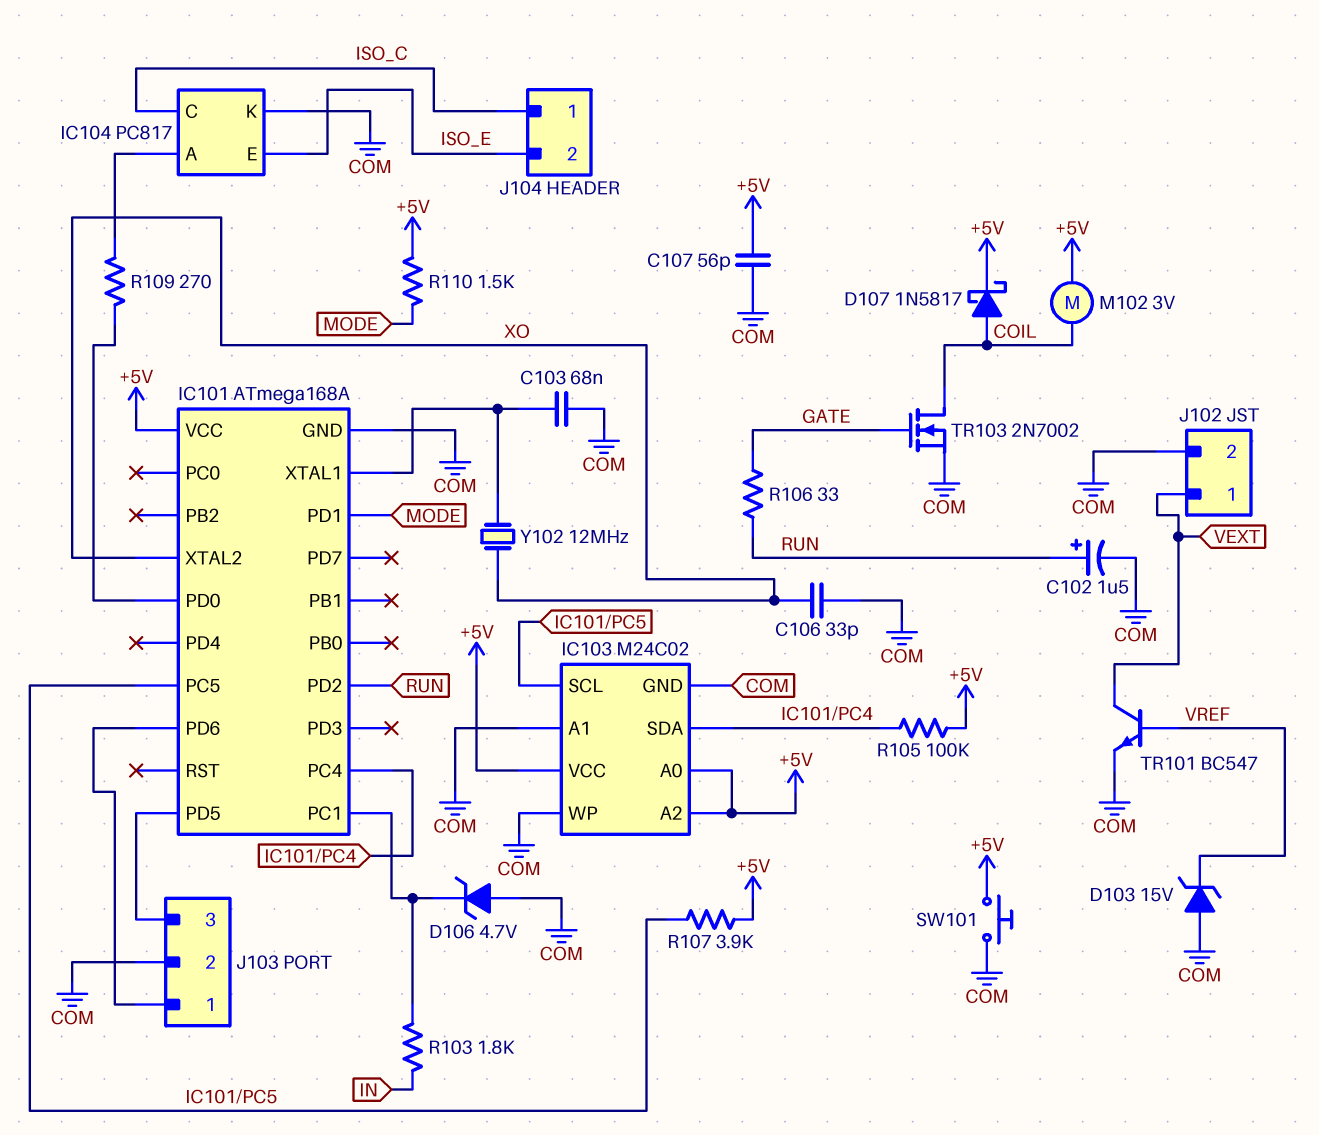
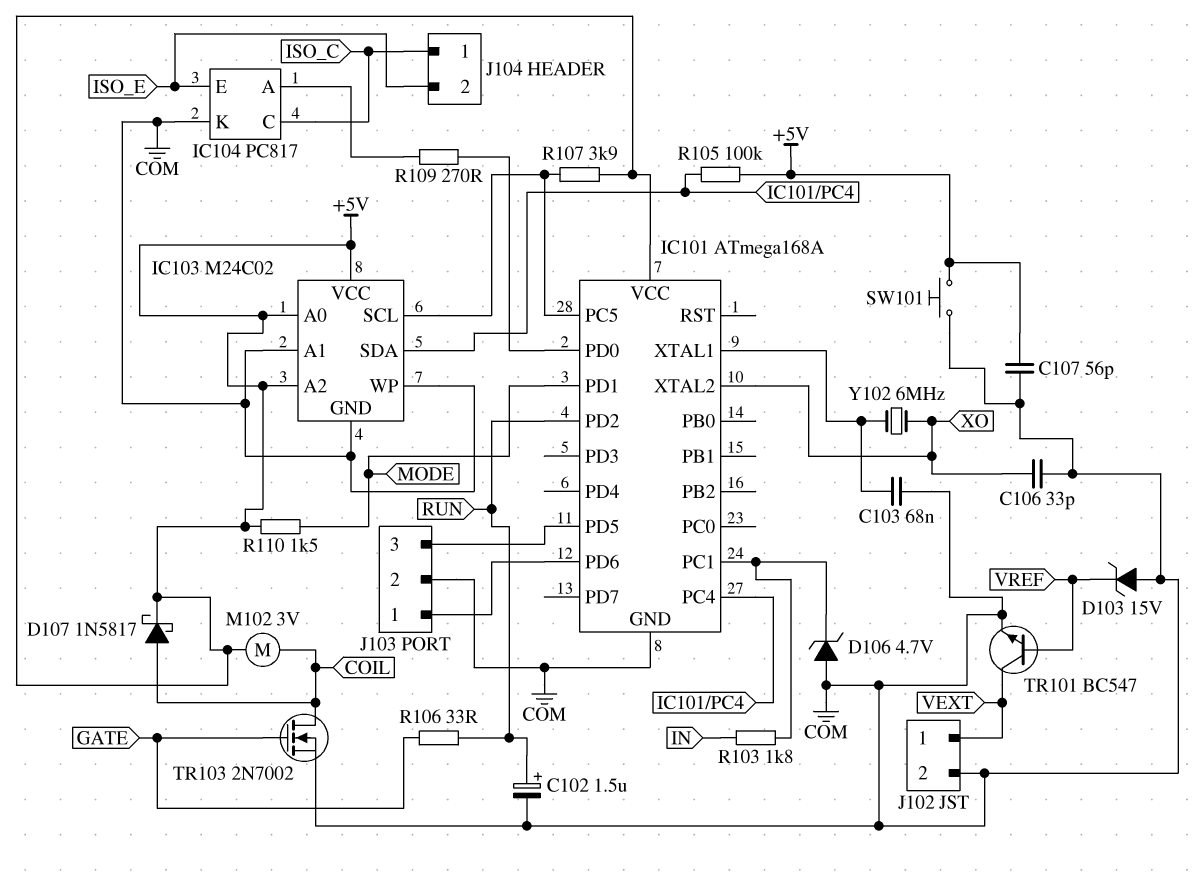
Y102: 12MHz (IC101/XTAL1, XO) -> 6MHz (IC101/XTAL1, XO)

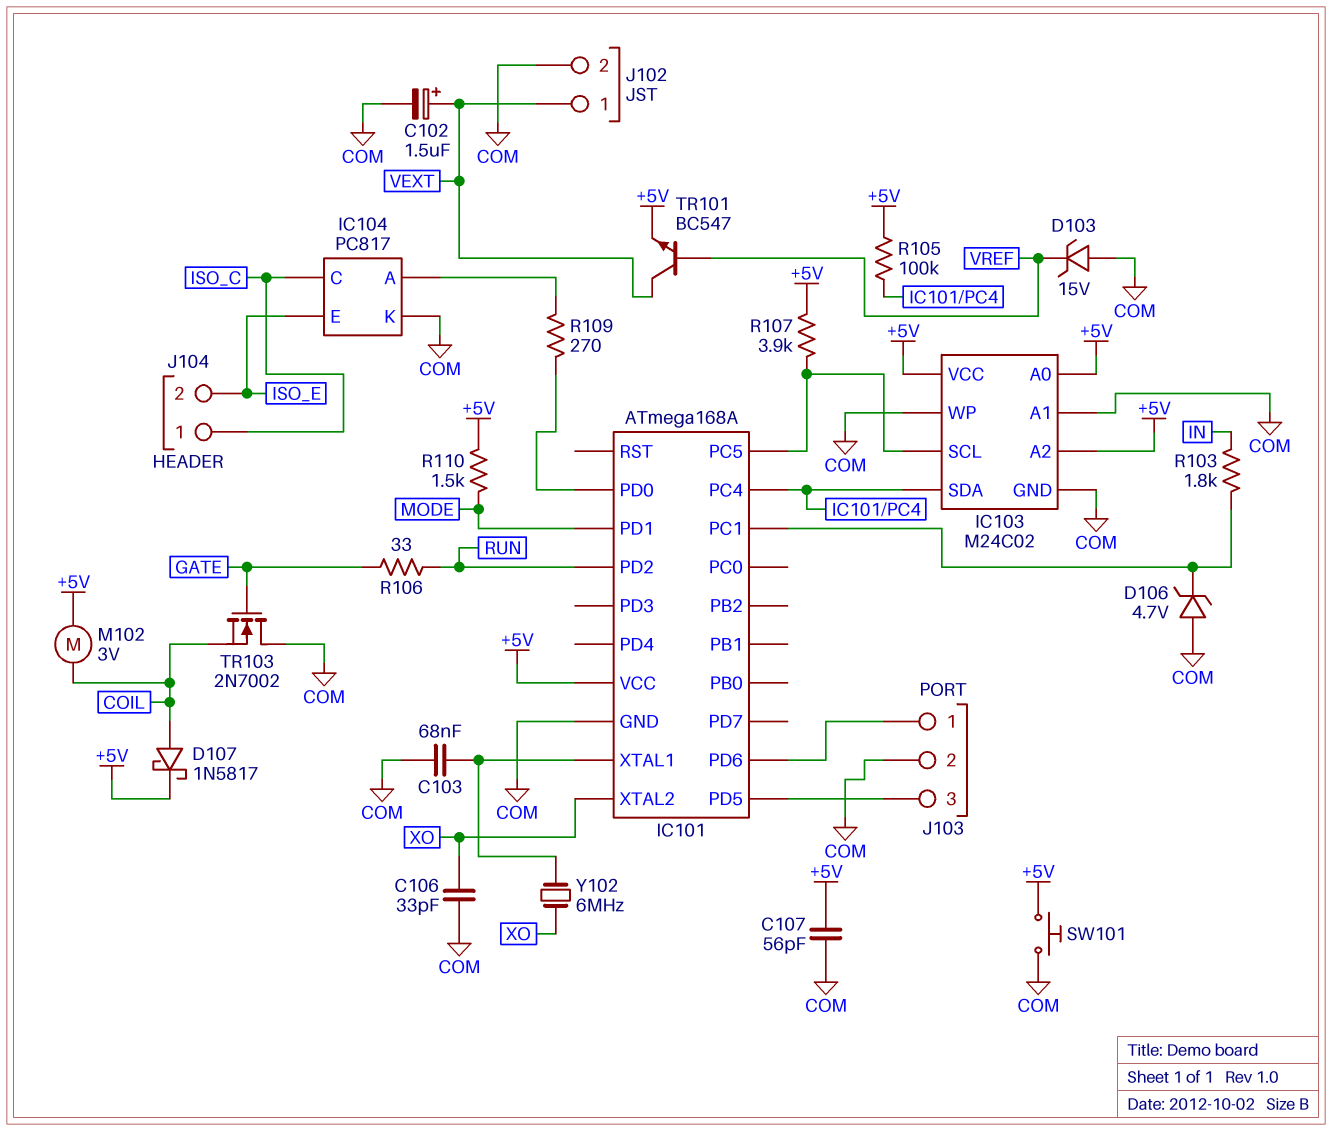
C102: 1.5uF (plus RUN, minus COM) -> 1.5uF (plus VEXT, minus COM)
TR101: NPN BC547 (B VREF, C VEXT, E COM) -> NPN BC547 (B VREF, C VEXT, E +5V)
TR103: NMOS 2N7002 (G GATE, D COIL, S COM) -> NMOS 2N7002 (G GATE, D COM, S COIL)

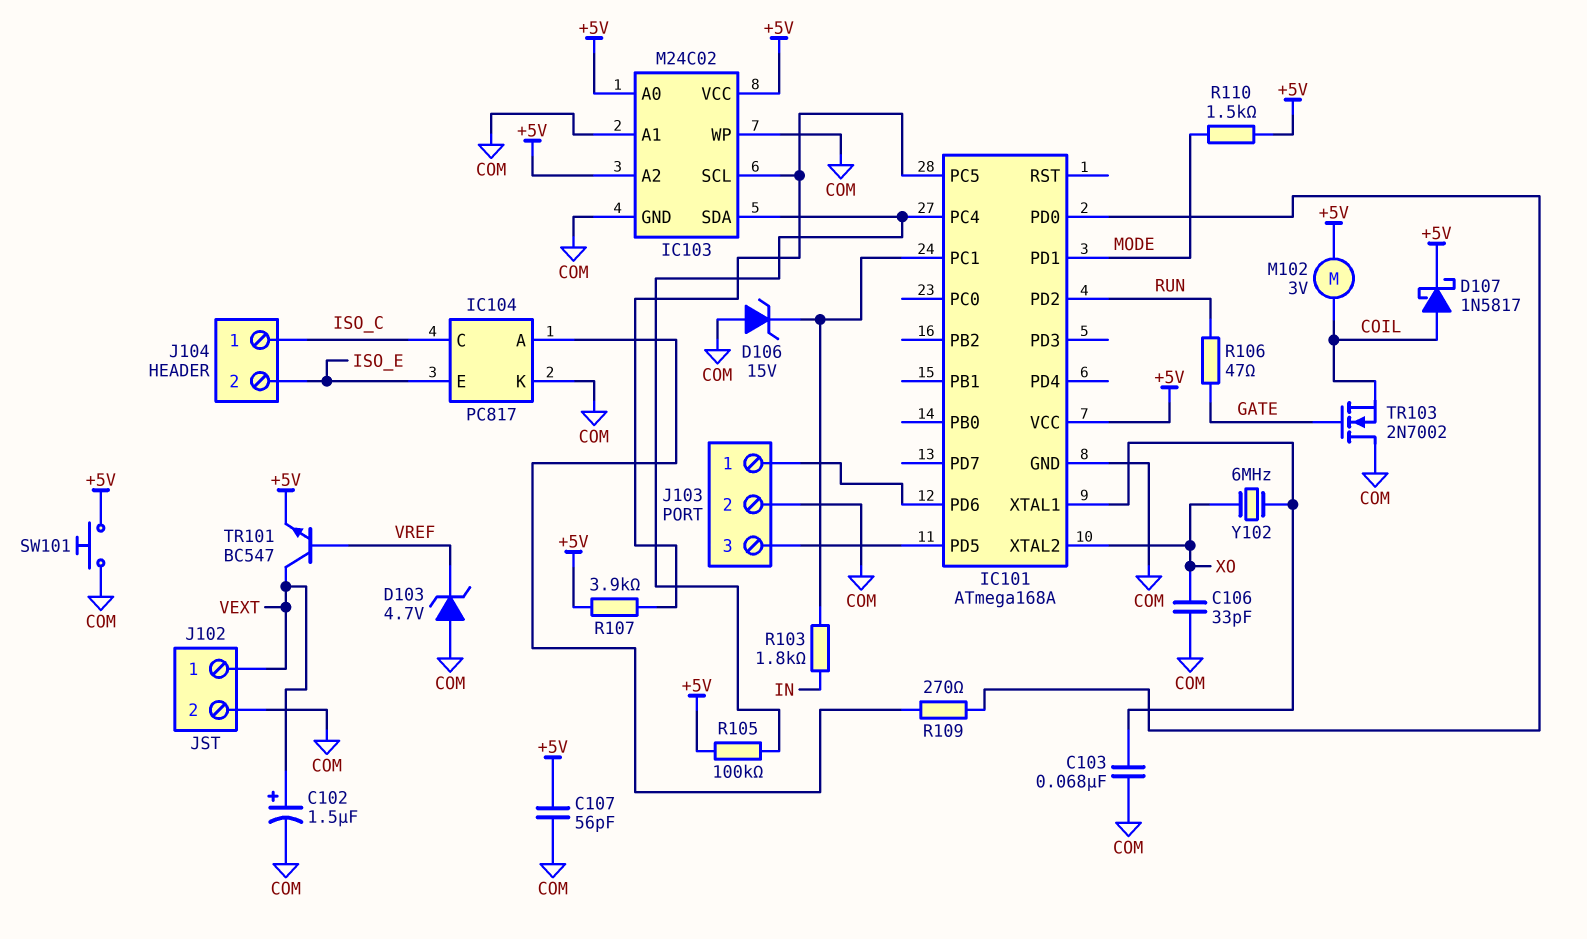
D103: zener 15V (A COM, K VREF) -> zener 4.7V (A COM, K VREF)
D106: zener 4.7V (A COM, K IC101/PC1) -> zener 15V (A COM, K IC101/PC1)
R106: 33 (GATE, RUN) -> 47 (GATE, RUN)

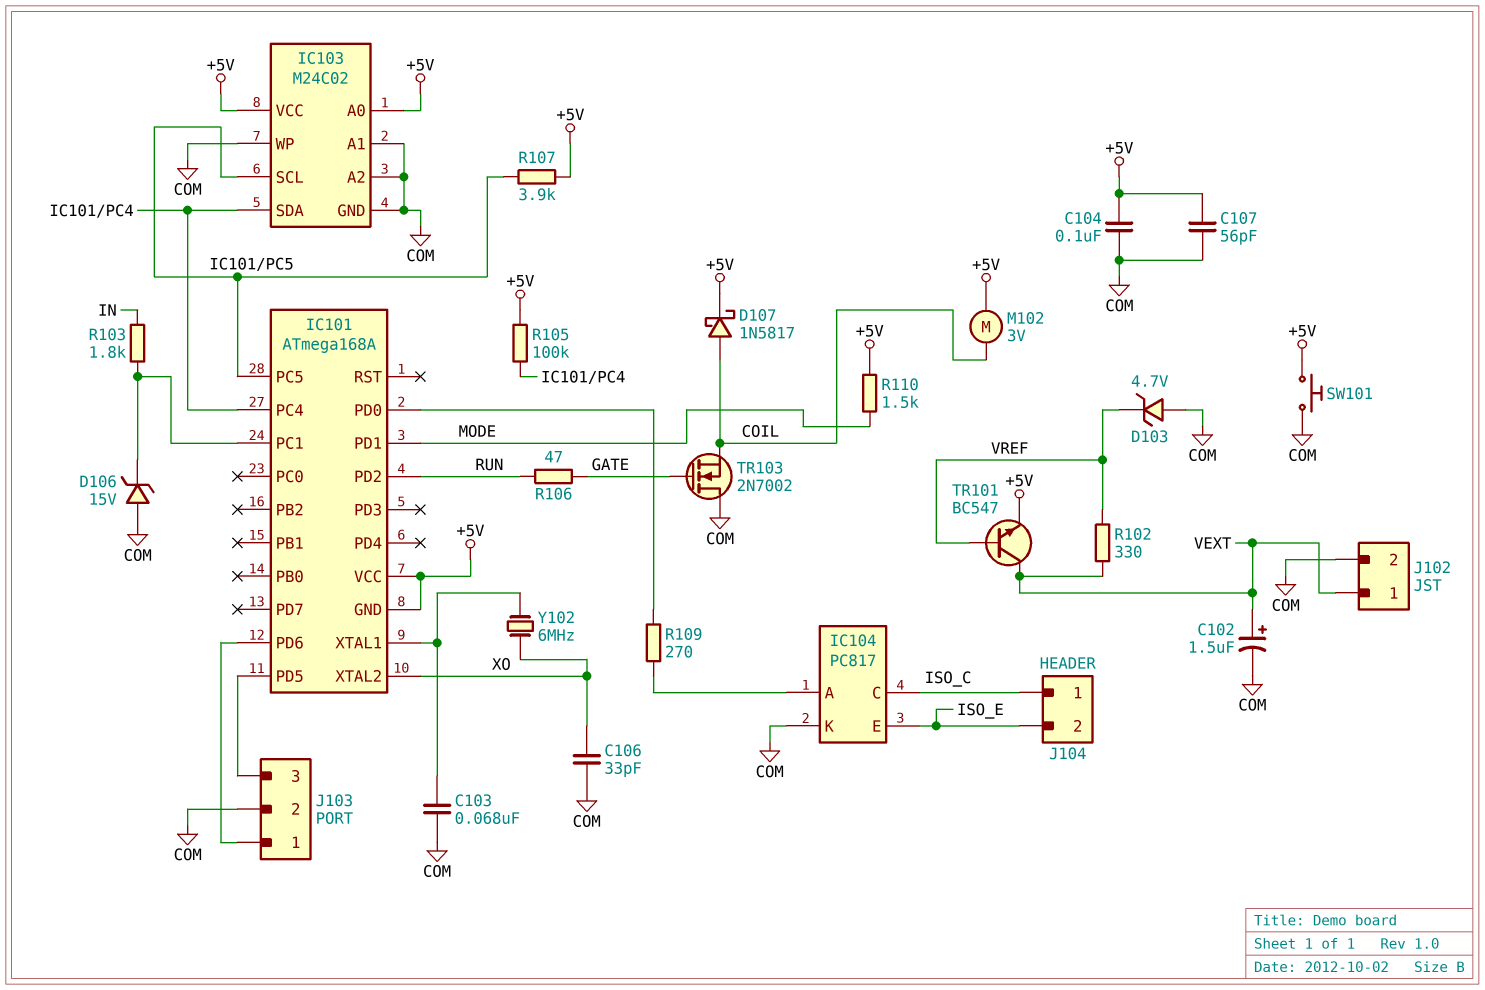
C104: none -> 100nF (+5V, COM)
IC101 pin GND: COM -> +5V
IC103 pin A2: +5V -> COM
R102: none -> 330 (VEXT, VREF)

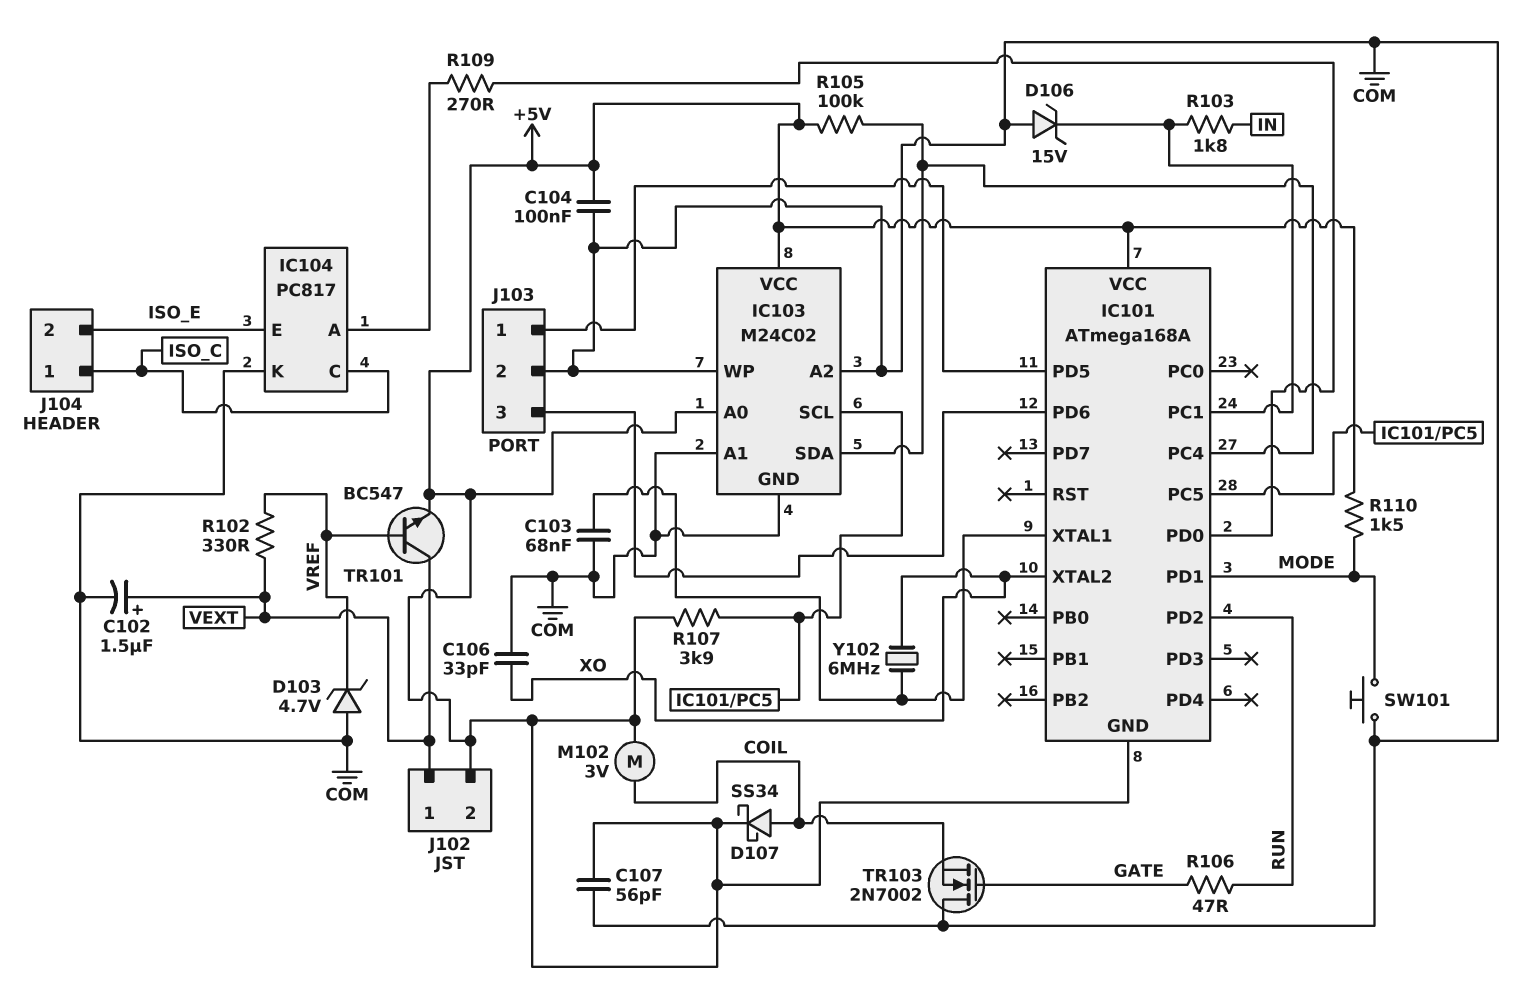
D107: schottky 1N5817 (A COIL, K +5V) -> schottky SS34 (A COIL, K +5V)
J102 pin 2: COM -> +5V
J103 pin 1: IC101/PD6 -> IC101/PD5
J103 pin 3: IC101/PD5 -> IC101/PD6
SW101: button (+5V, COM) -> button (COM, MODE)

